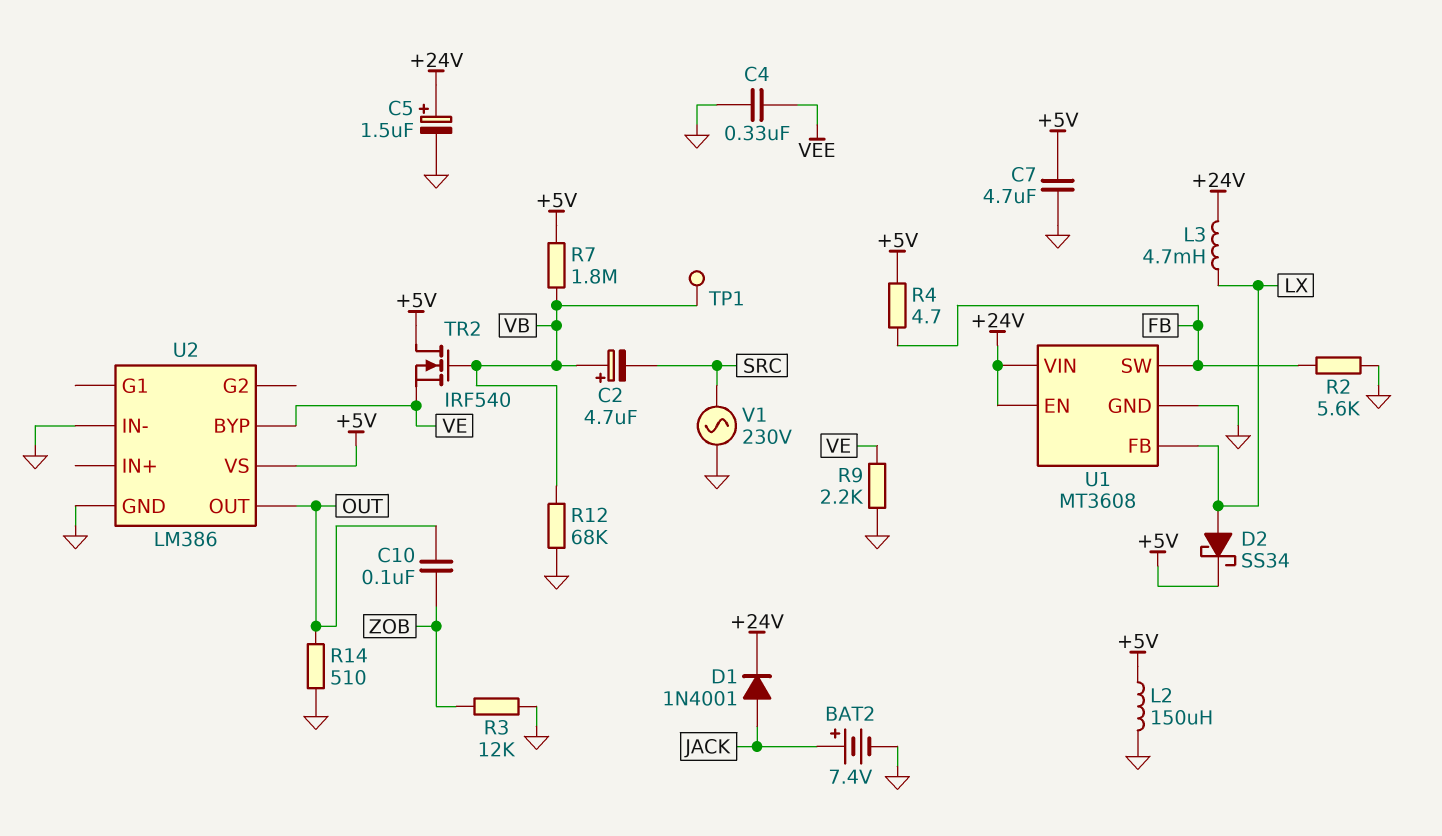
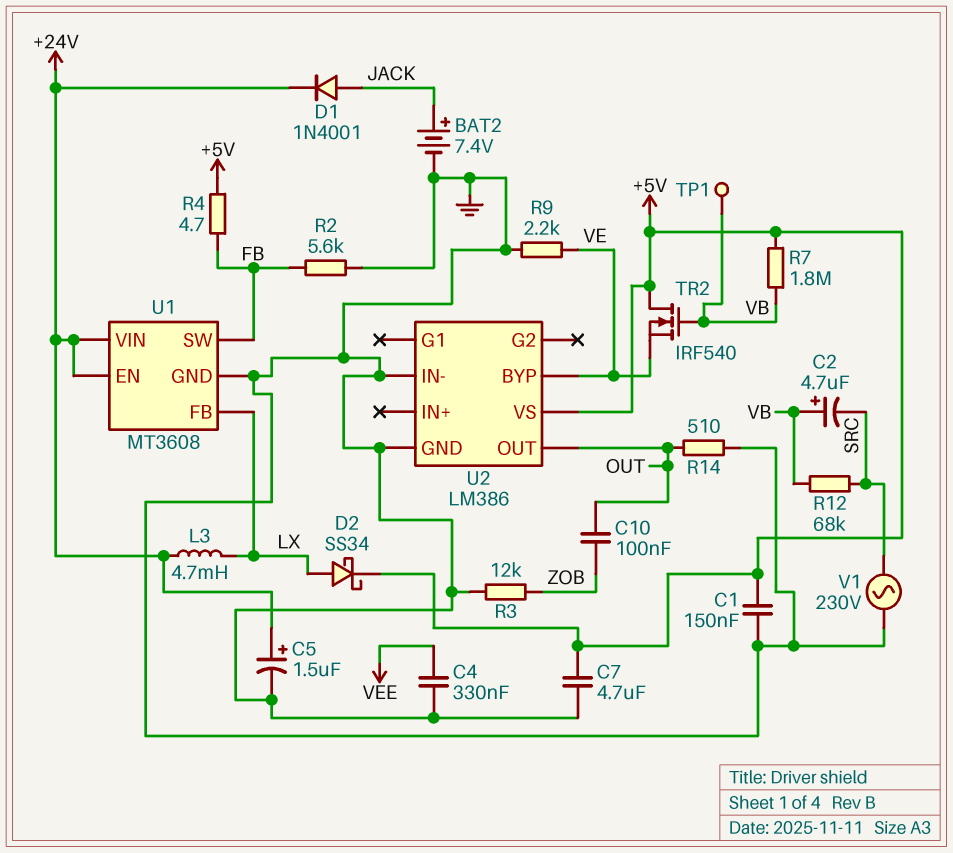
C1: none -> 150nF (+5V, GND)
L2: 150uH (+5V, GND) -> none
R12: 68k (GND, VB) -> 68k (SRC, VB)

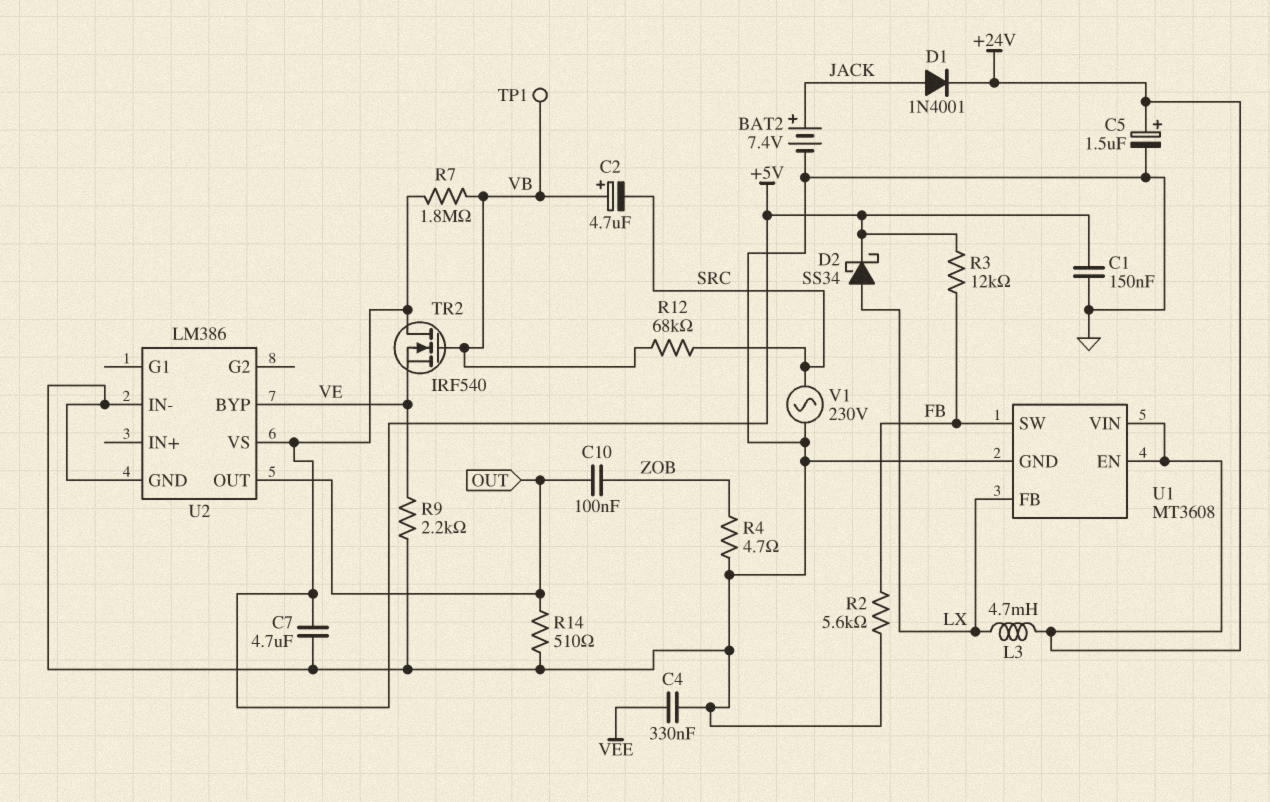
R3: 12k (GND, ZOB) -> 12k (+5V, FB)
R4: 4.7 (+5V, FB) -> 4.7 (GND, ZOB)

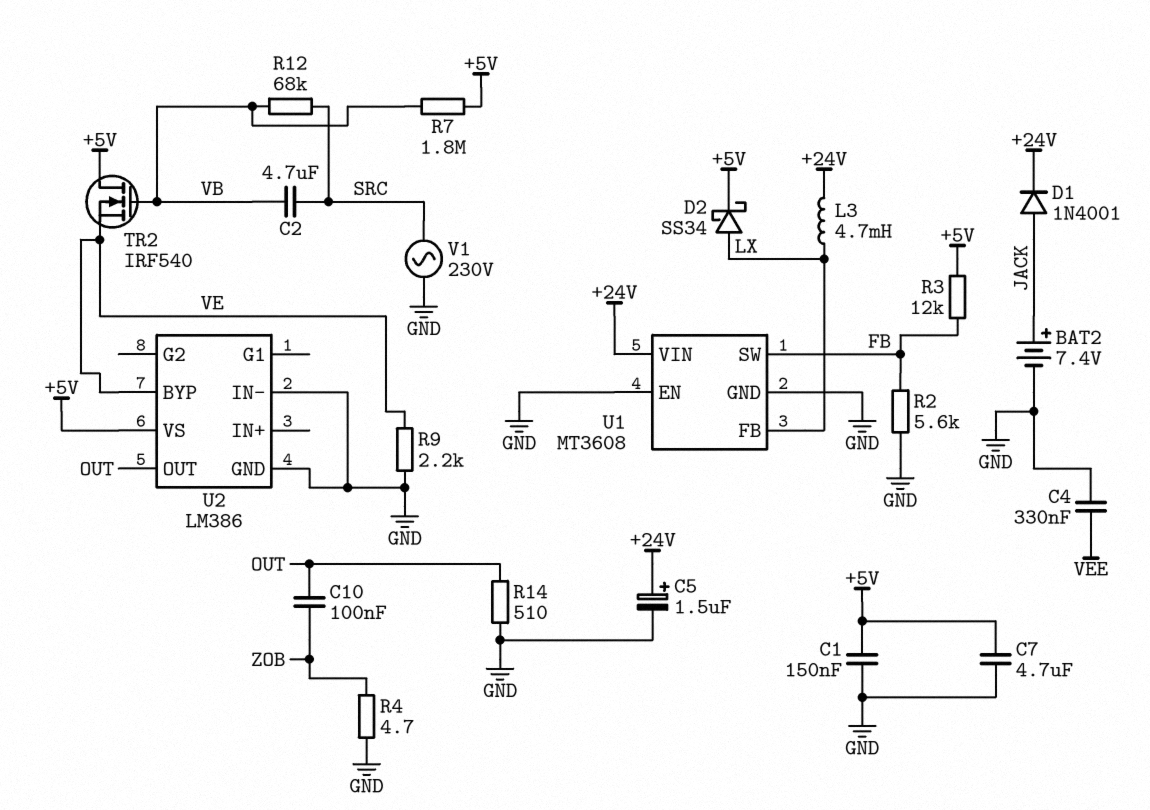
C2: 4.7uF (plus VB, minus SRC) -> 4.7uF (SRC, VB)
TP1: test point (VB) -> none
U1 pin EN: +24V -> GND

